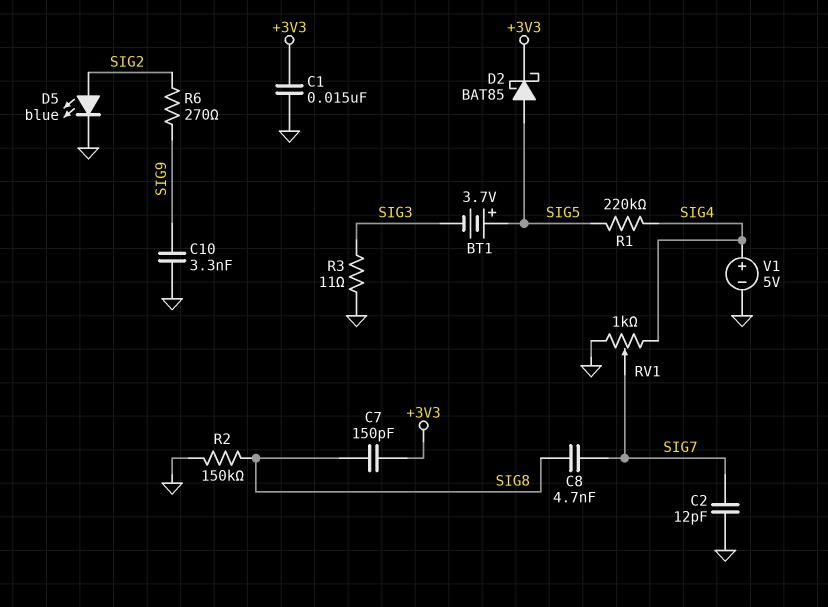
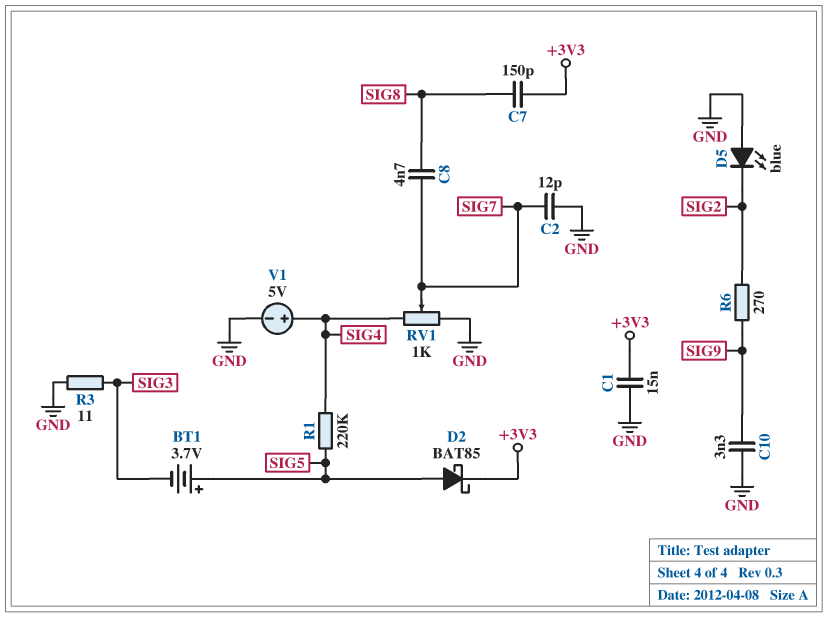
D5: LED blue (A SIG2, K GND) -> LED blue (A GND, K SIG2)
R2: 150k (GND, SIG8) -> none

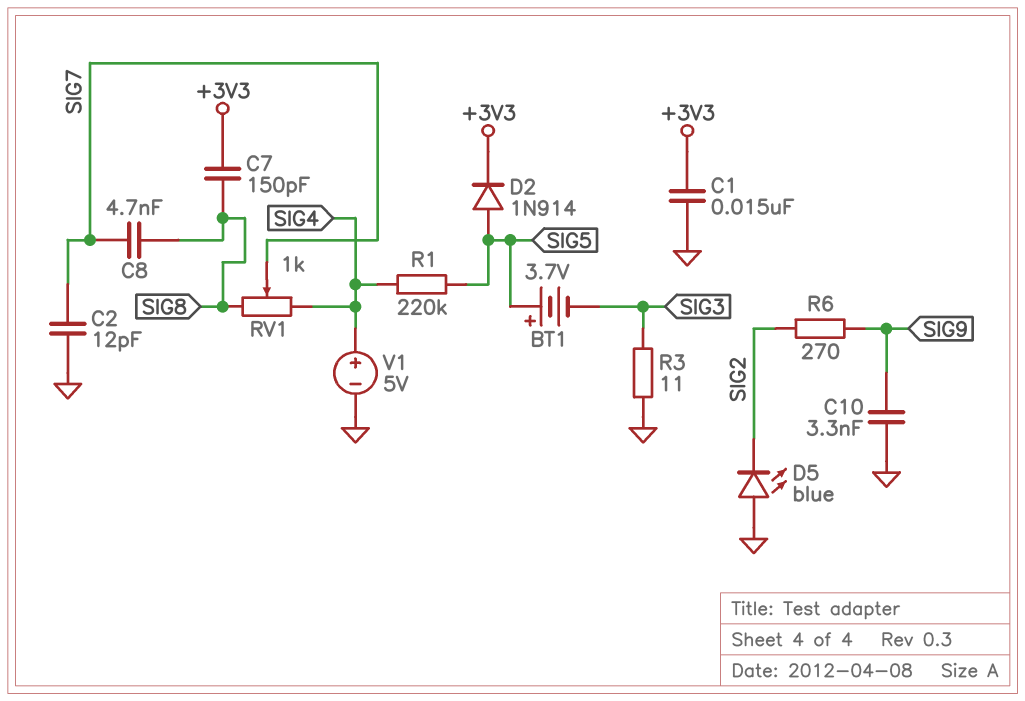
D2: schottky BAT85 (A SIG5, K +3V3) -> diode 1N914 (A SIG5, K +3V3)
RV1: 1k (GND, SIG4, wiper SIG7) -> 1k (SIG4, SIG8, wiper SIG7)

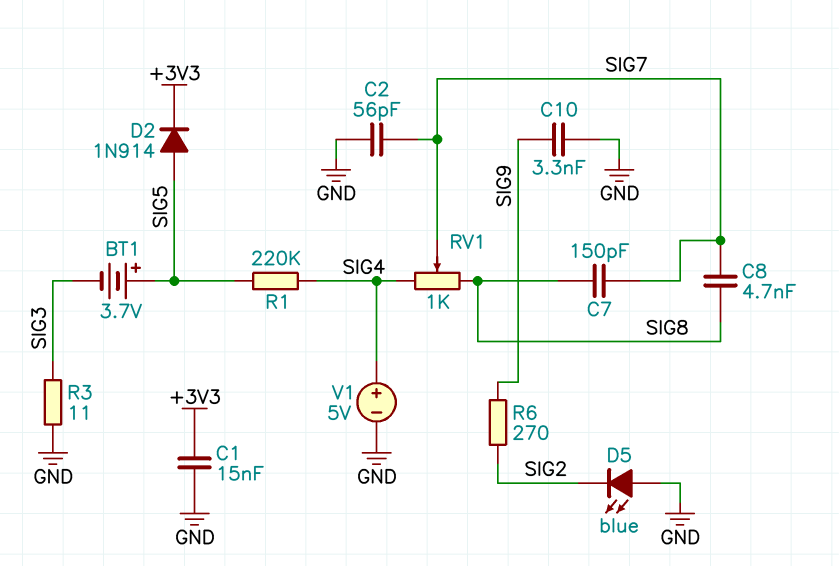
C2: 12pF (GND, SIG7) -> 56pF (GND, SIG7)
C7: 150pF (+3V3, SIG8) -> 150pF (SIG7, SIG8)

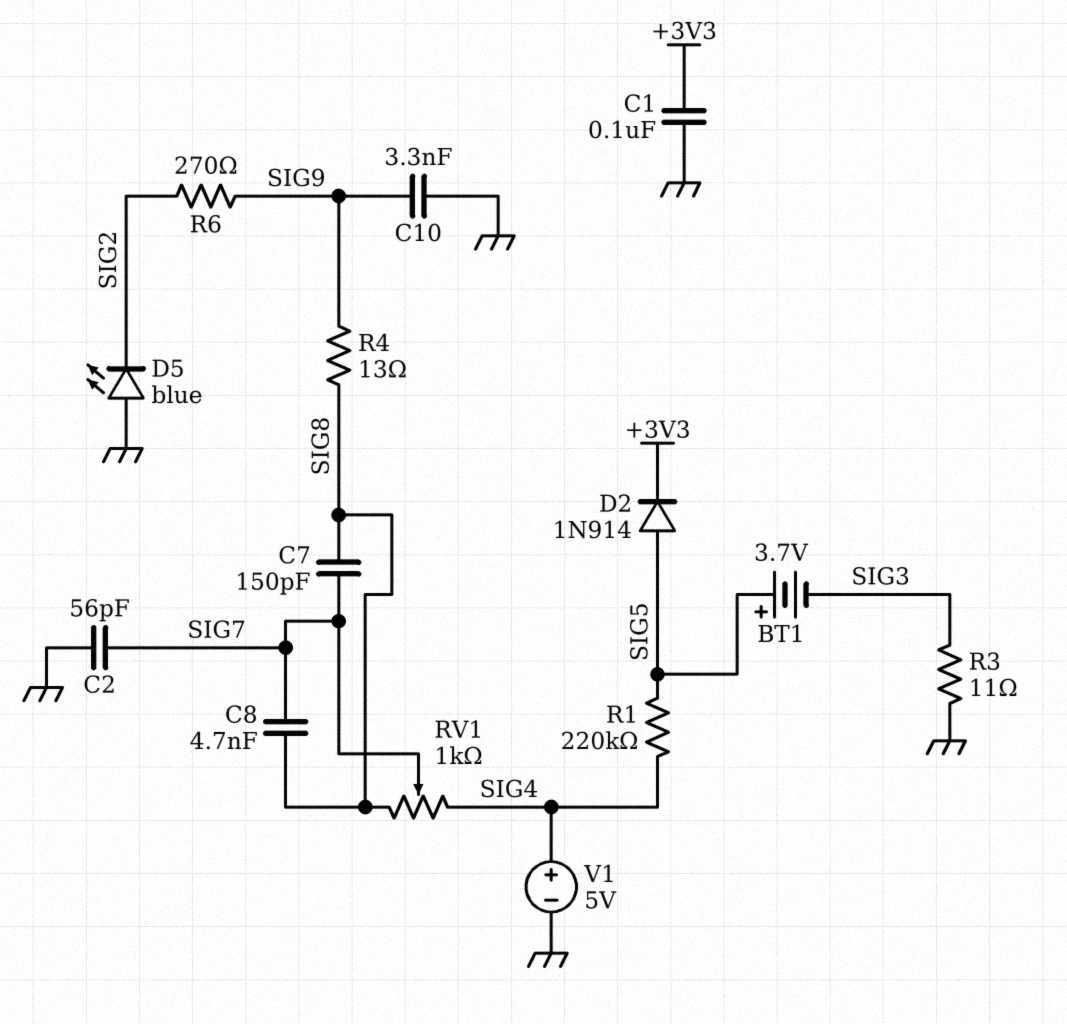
C1: 15nF (+3V3, GND) -> 100nF (+3V3, GND)
R4: none -> 13 (SIG8, SIG9)

